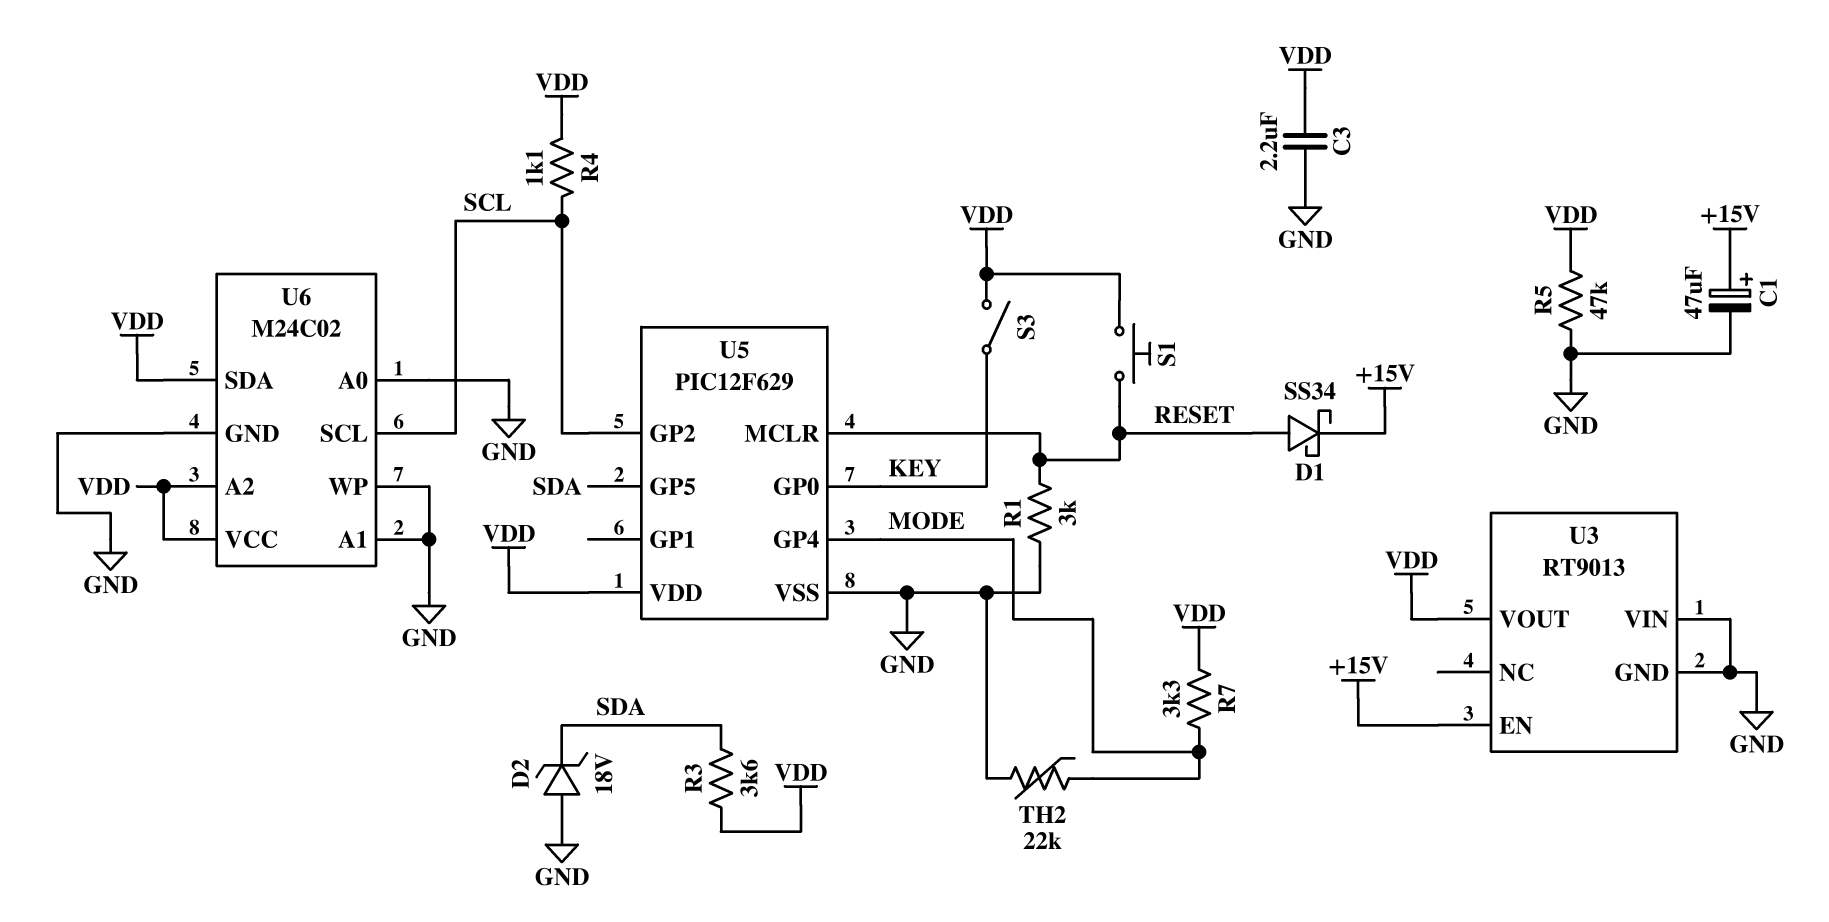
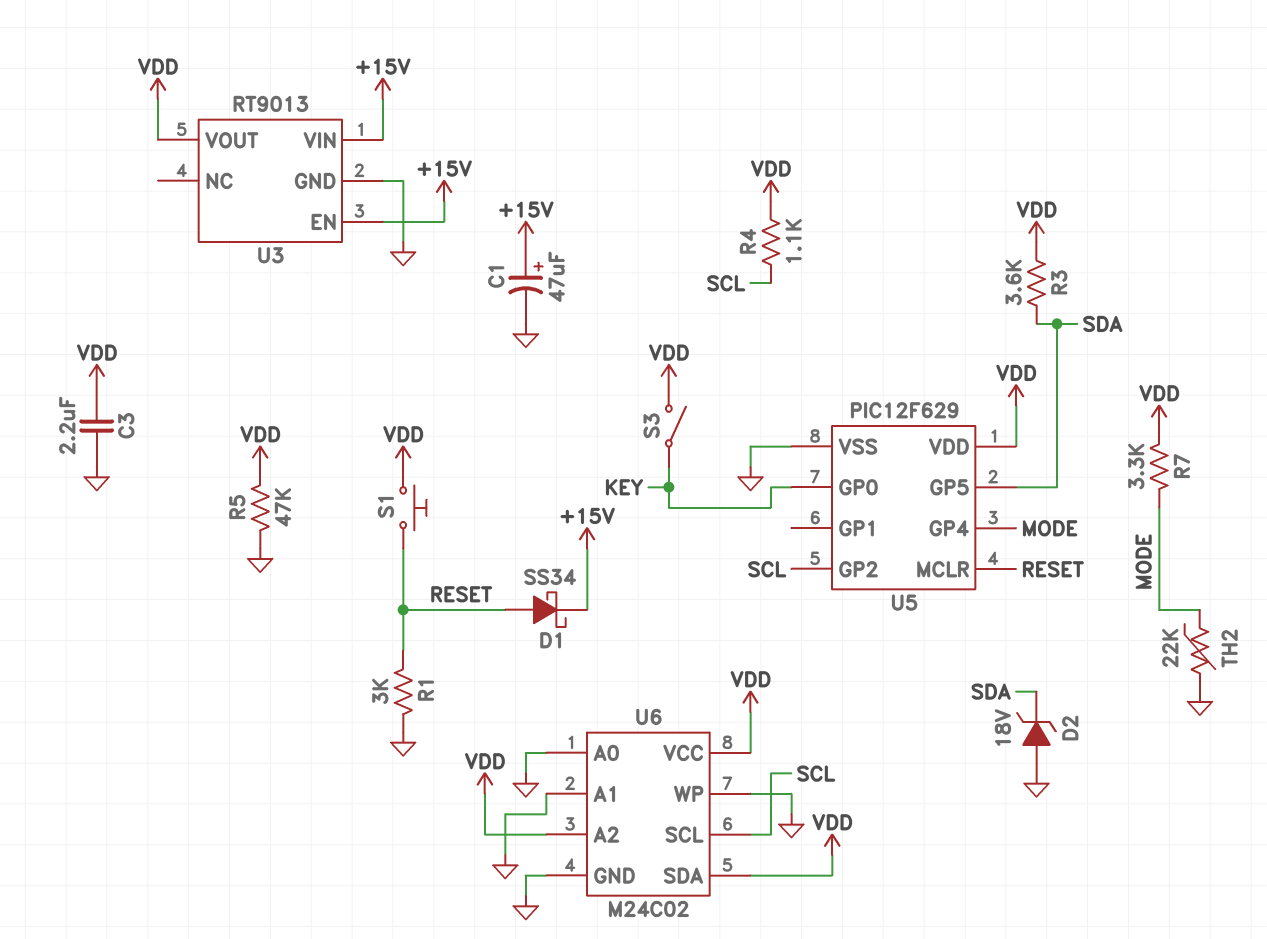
U3 pin VIN: GND -> +15V

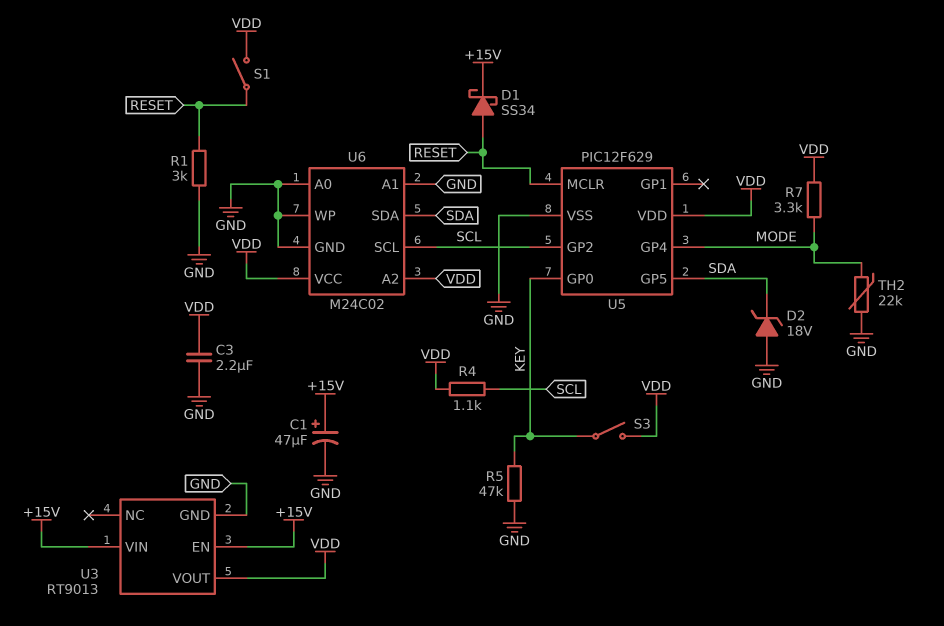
R3: 3.6k (SDA, VDD) -> none
R5: 47k (GND, VDD) -> 47k (GND, KEY)
S1: button (RESET, VDD) -> switch (RESET, VDD)
U6 pin SDA: VDD -> SDA

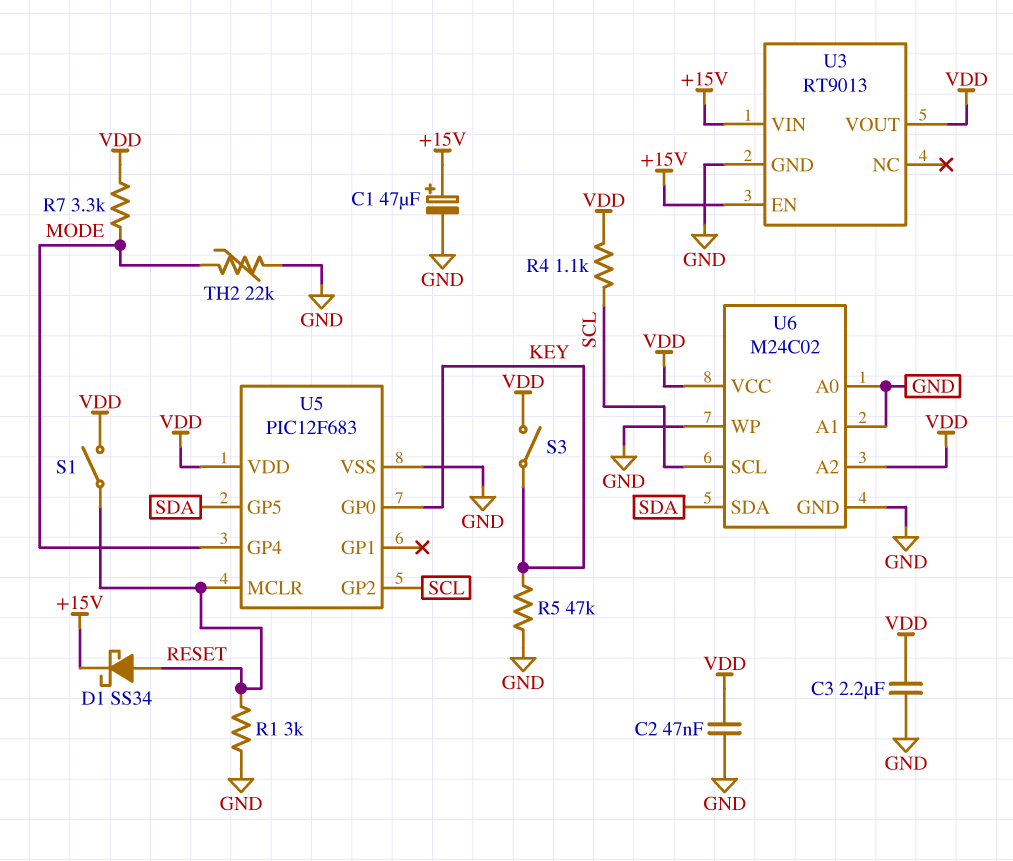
C2: none -> 47nF (GND, VDD)
D2: zener 18V (A GND, K SDA) -> none
U5: PIC12F629 -> PIC12F683

